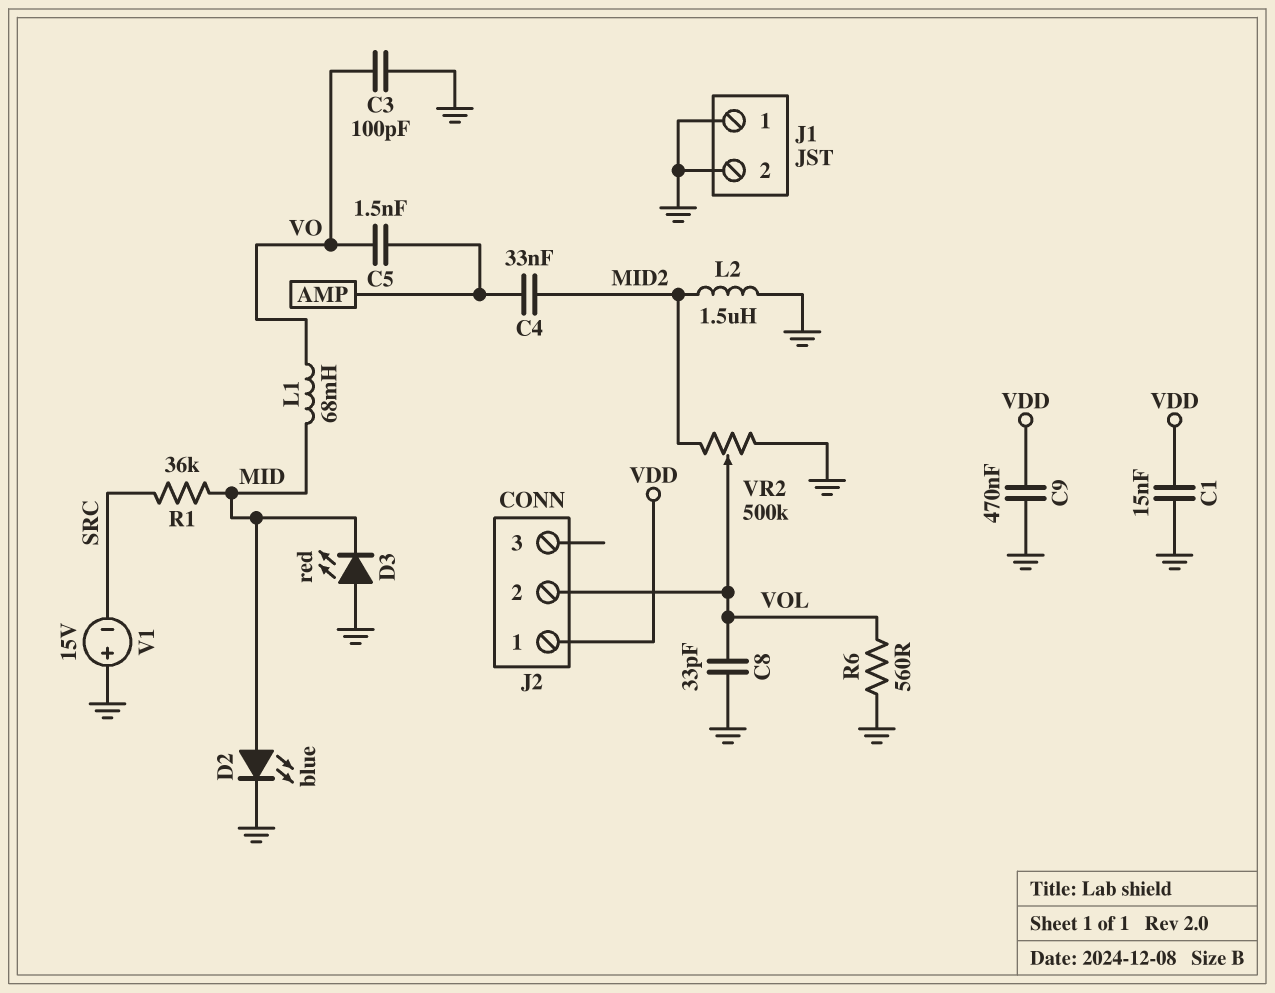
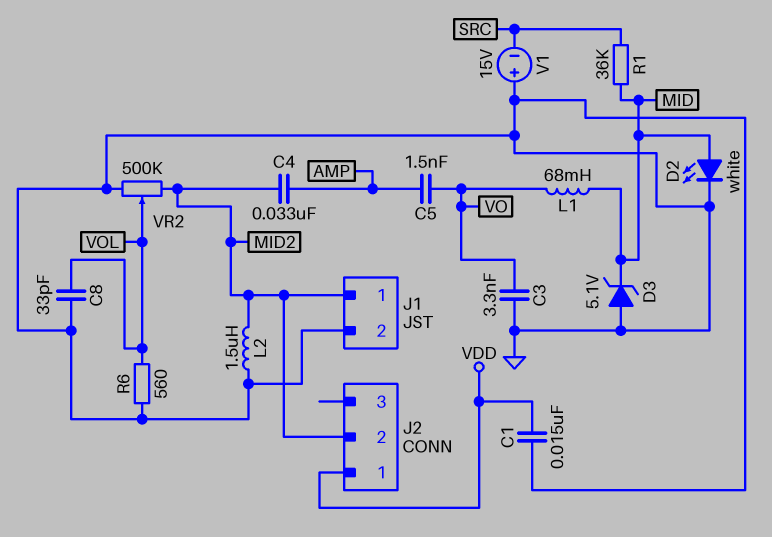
C3: 100pF (GND, VO) -> 3.3nF (GND, VO)
C9: 470nF (GND, VDD) -> none
D2: LED blue (A MID, K GND) -> LED white (A MID, K GND)
D3: LED red (A GND, K MID) -> zener 5.1V (A GND, K MID)
J1 pin 1: GND -> MID2
J2 pin 2: VOL -> MID2

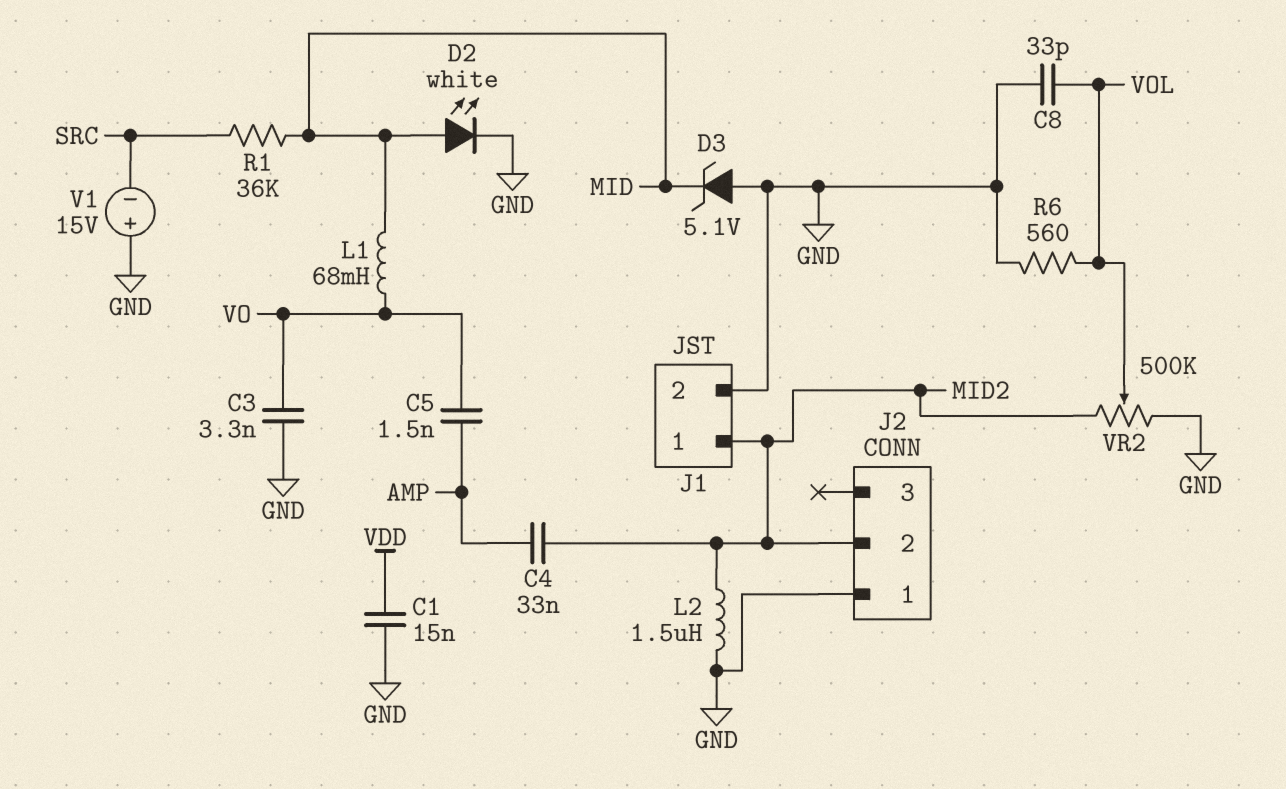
J2 pin 1: VDD -> GND

